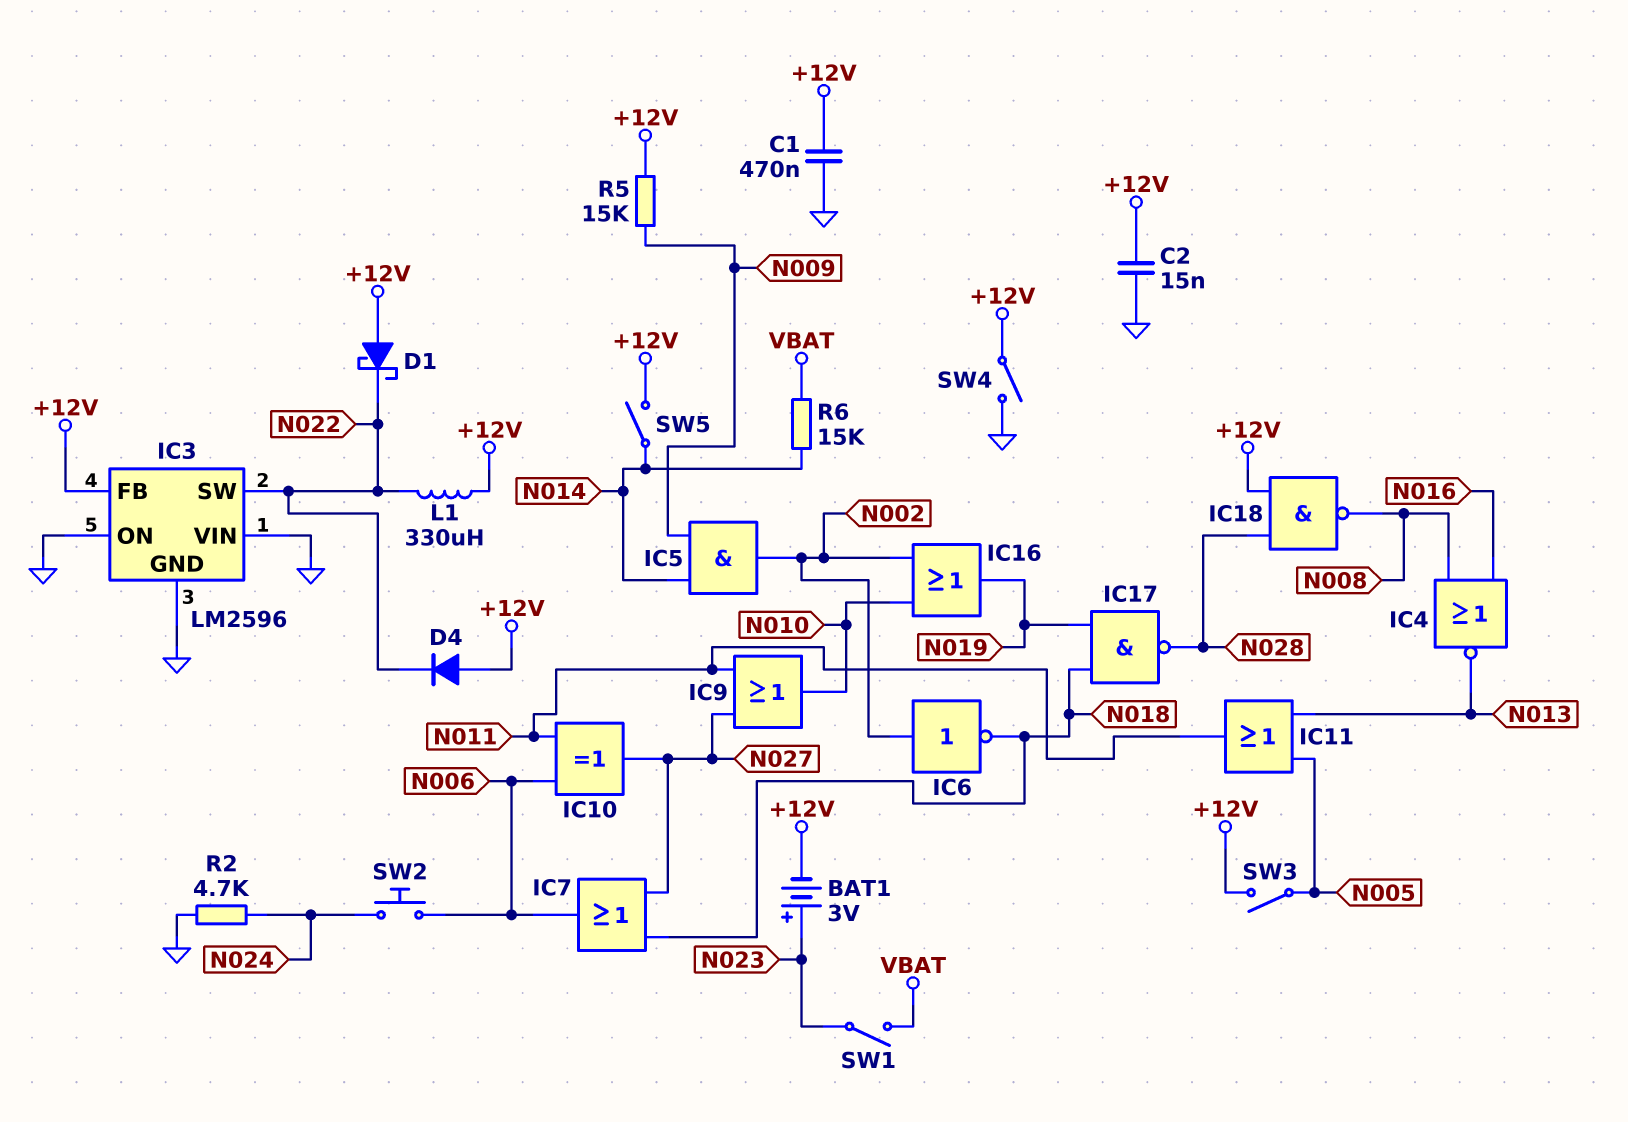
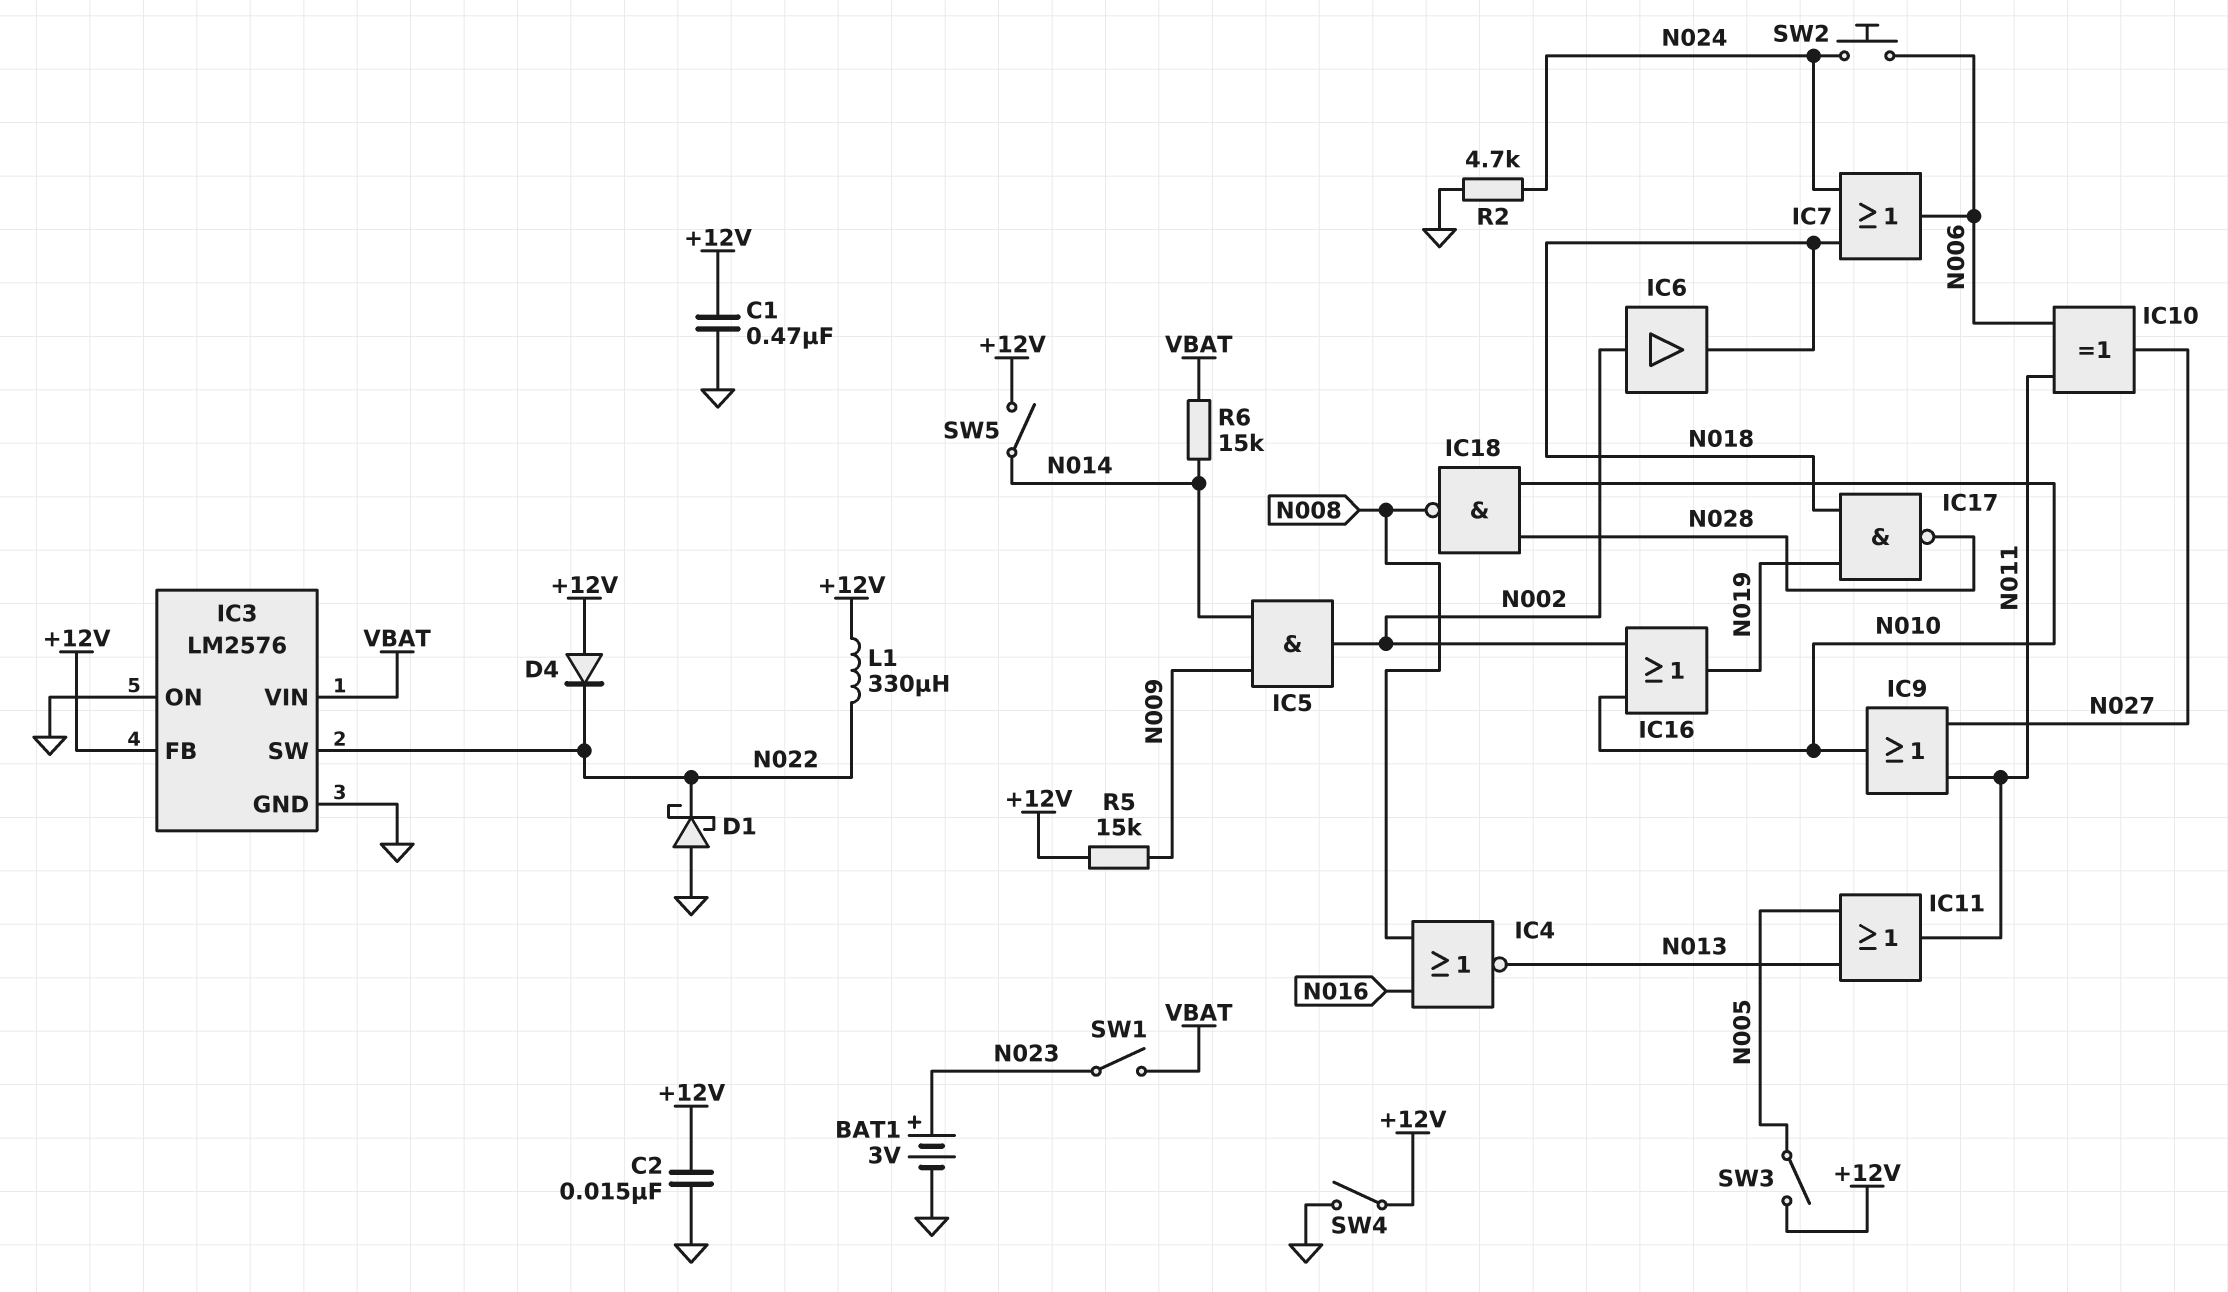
BAT1: 3V (plus N023, minus +12V) -> 3V (plus N023, minus GND)
D1: schottky (A +12V, K N022) -> schottky (A GND, K N022)
IC3: LM2596 -> LM2576
IC3 pin VIN: GND -> VBAT
IC6: NOT (in N002, out N018) -> buffer (in N002, out N018)
IC7: OR (in N018, in N027, out N006) -> OR (in N018, in N024, out N006)
IC18: NAND (in +12V, in N028, out N008) -> NAND (in N010, in N028, out N008)

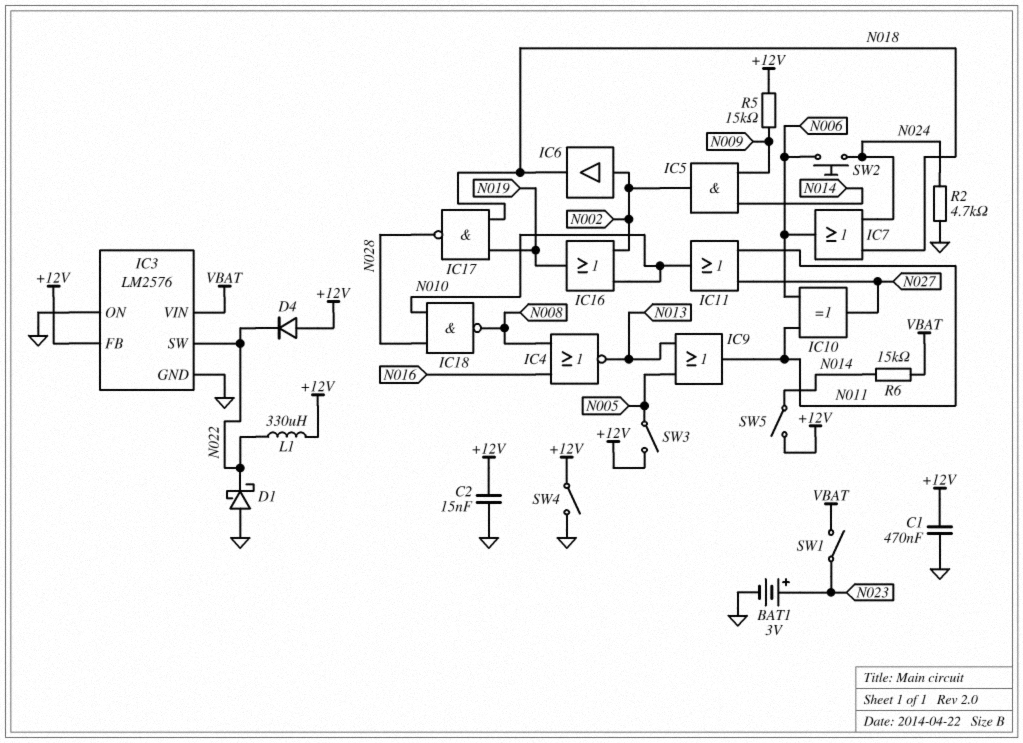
IC9: OR (in N011, in N027, out N010) -> OR (in N005, in N013, out N011)
IC11: OR (in N005, in N013, out N011) -> OR (in N011, in N027, out N010)

